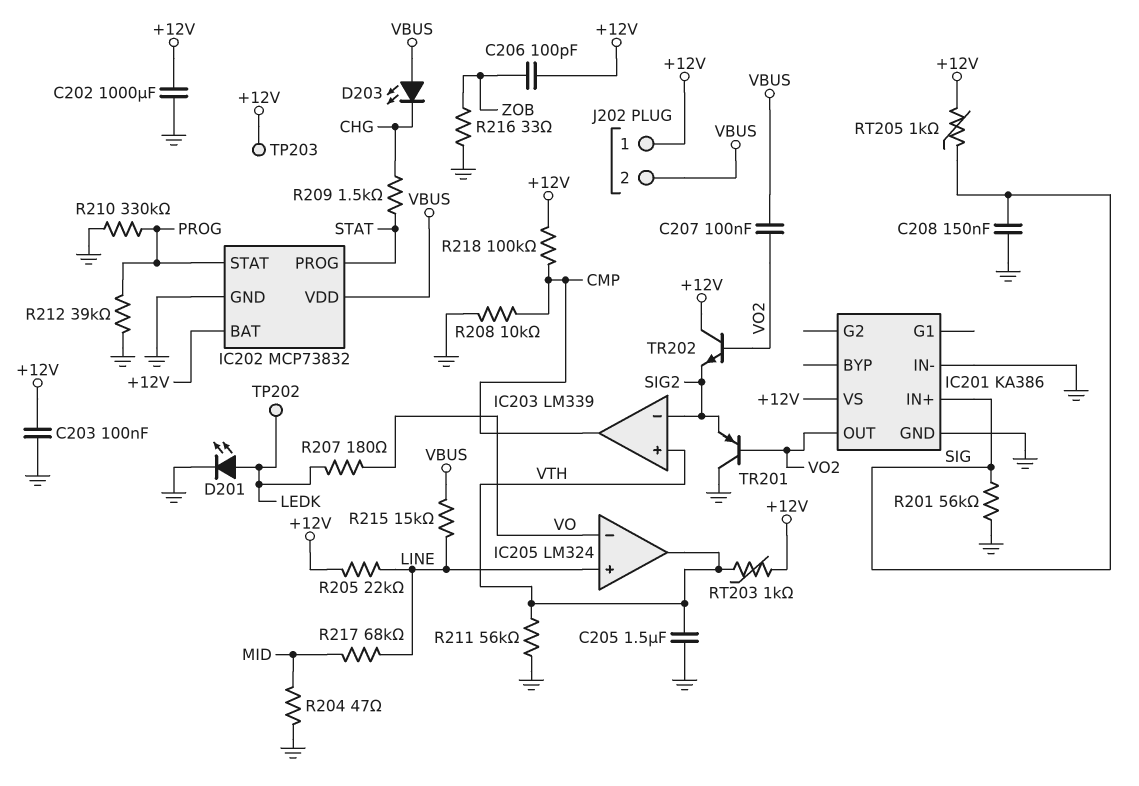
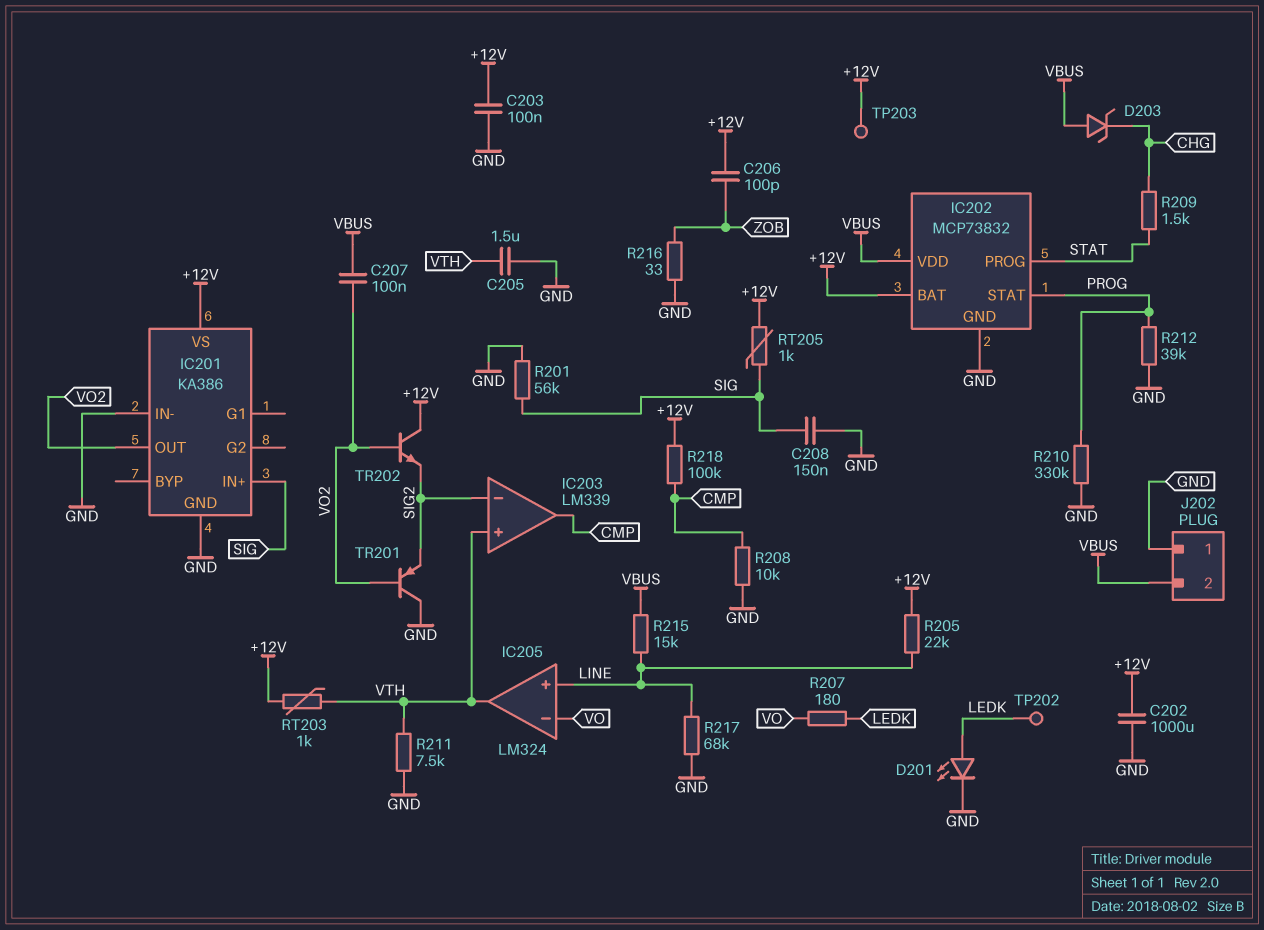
D203: LED (A VBUS, K CHG) -> zener (A VBUS, K CHG)
J202 pin 1: +12V -> GND
R204: 47 (GND, MID) -> none
R211: 56k (GND, VTH) -> 7.5k (GND, VTH)
R217: 68k (LINE, MID) -> 68k (GND, LINE)

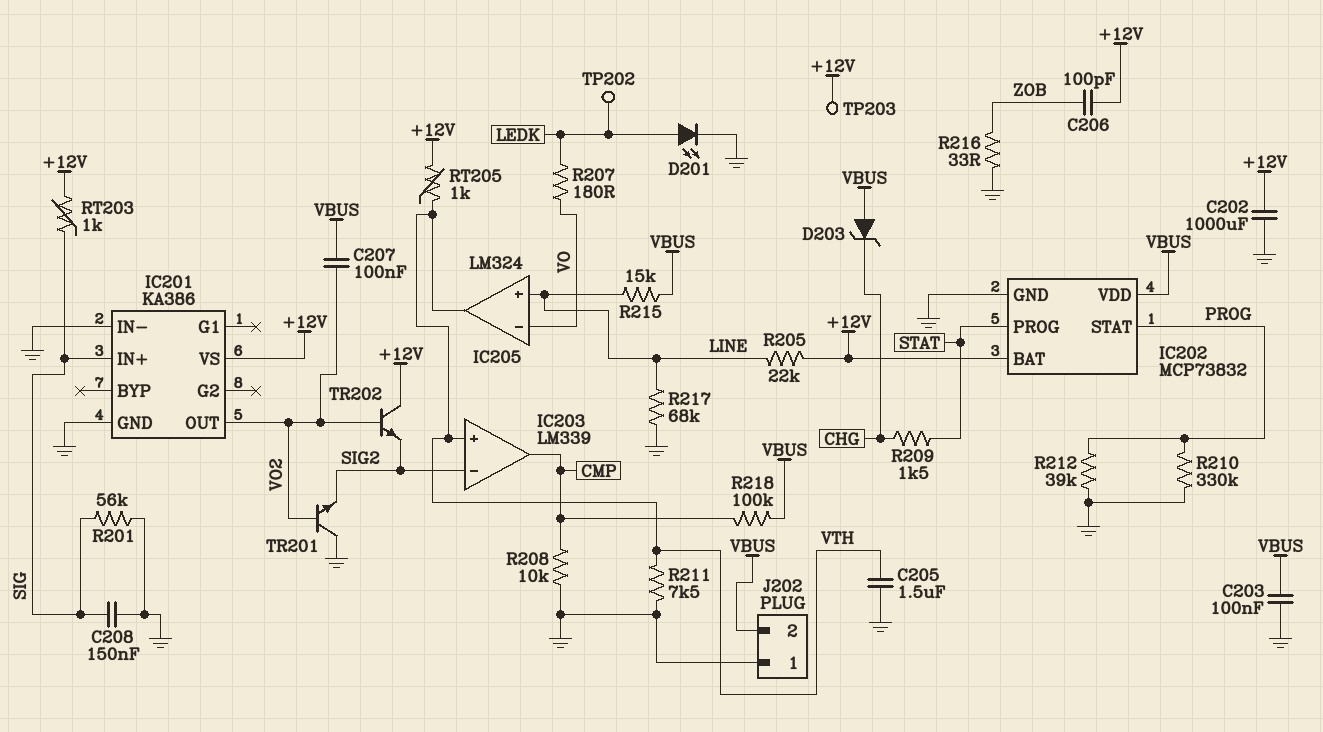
C203: 100nF (+12V, GND) -> 100nF (GND, VBUS)
R218: 100k (+12V, CMP) -> 100k (CMP, VBUS)
RT203: 1k (+12V, VTH) -> 1k (+12V, SIG)
RT205: 1k (+12V, SIG) -> 1k (+12V, VTH)
TR201: PNP (B VO2, C GND, E SIG2) -> NPN (B VO2, C GND, E SIG2)

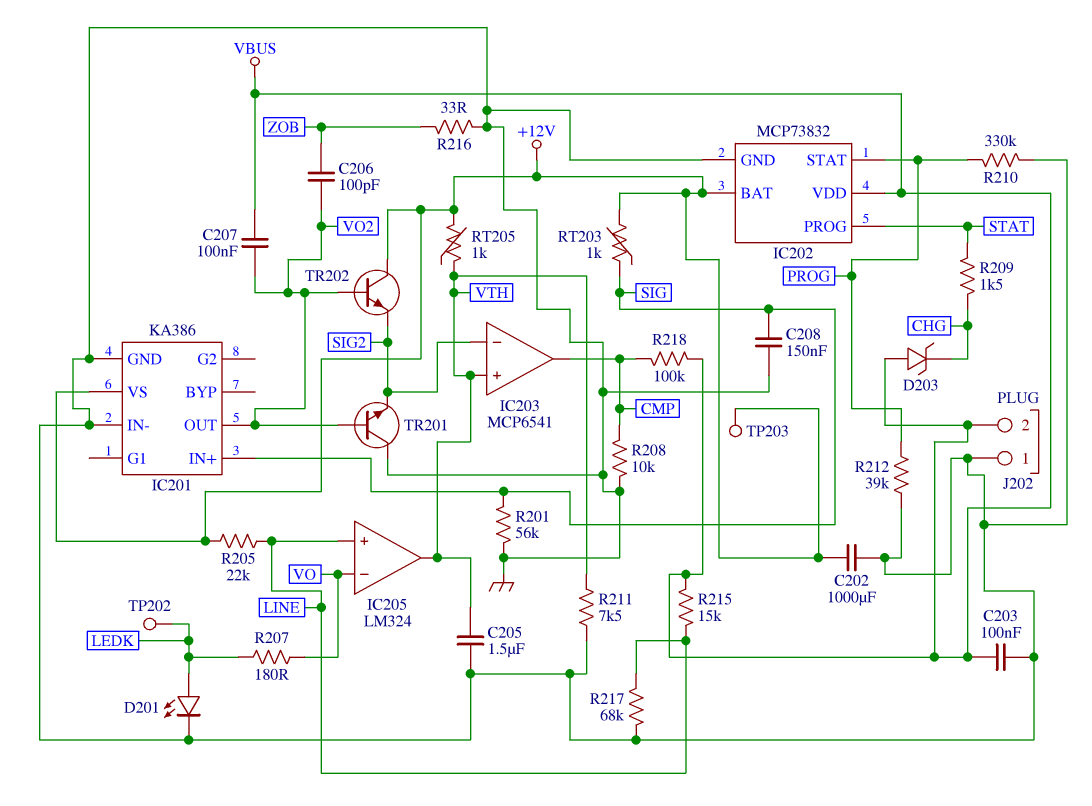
C206: 100pF (+12V, ZOB) -> 100pF (VO2, ZOB)
IC203: LM339 -> MCP6541

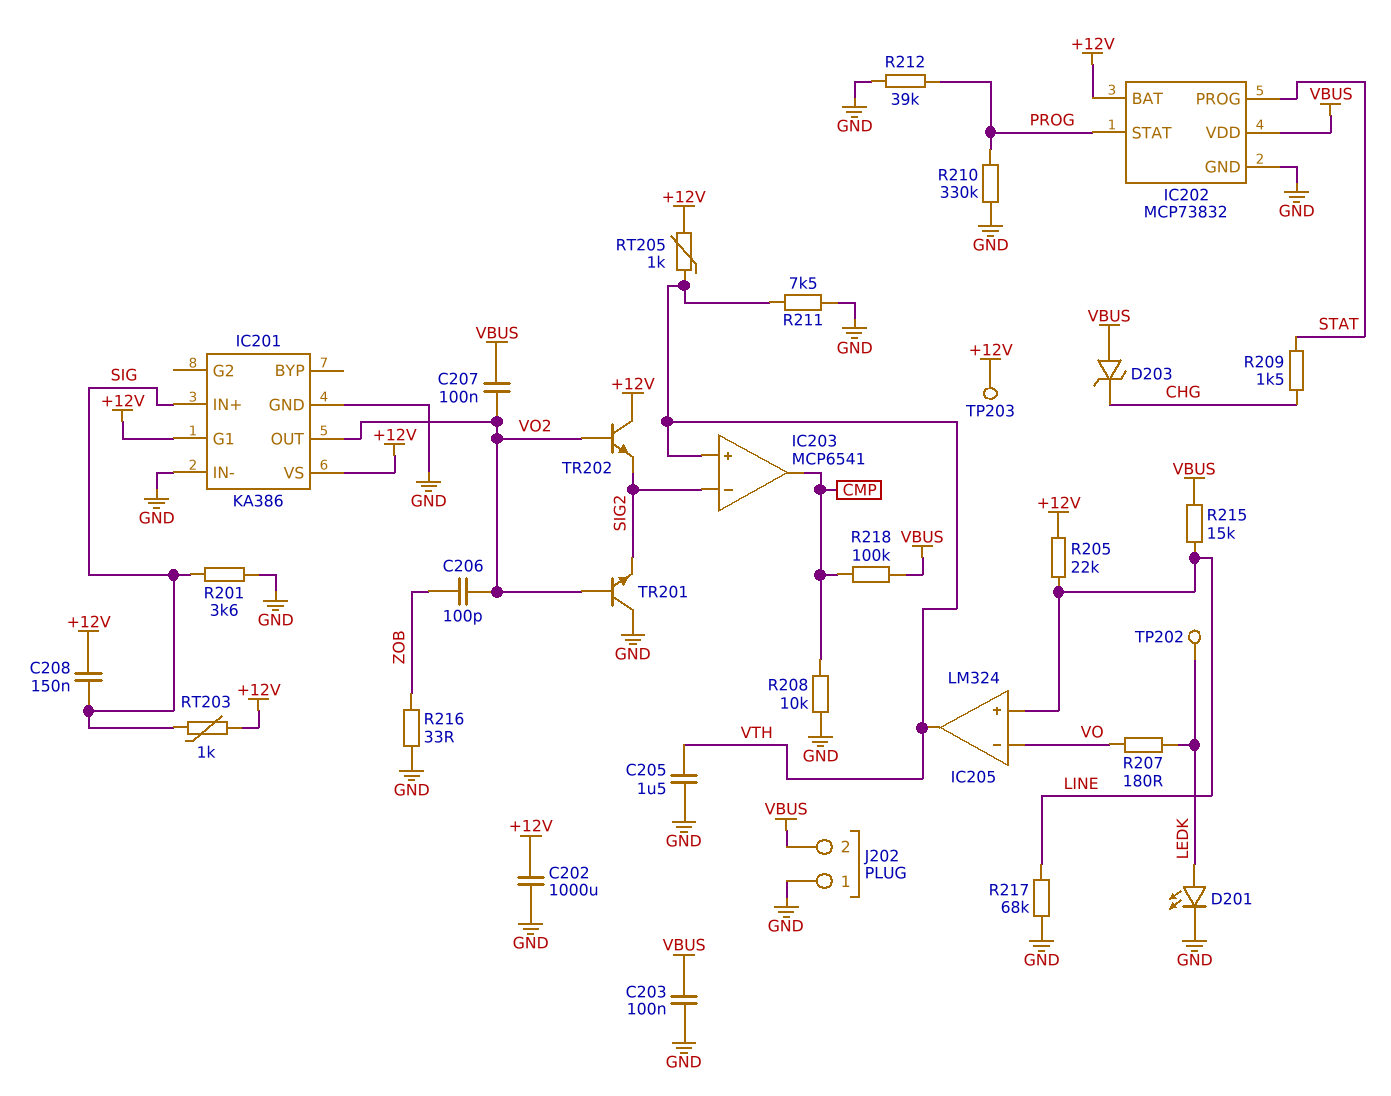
C208: 150nF (GND, SIG) -> 150nF (+12V, SIG)
IC201 pin G1: none -> +12V
R201: 56k (GND, SIG) -> 3.6k (GND, SIG)

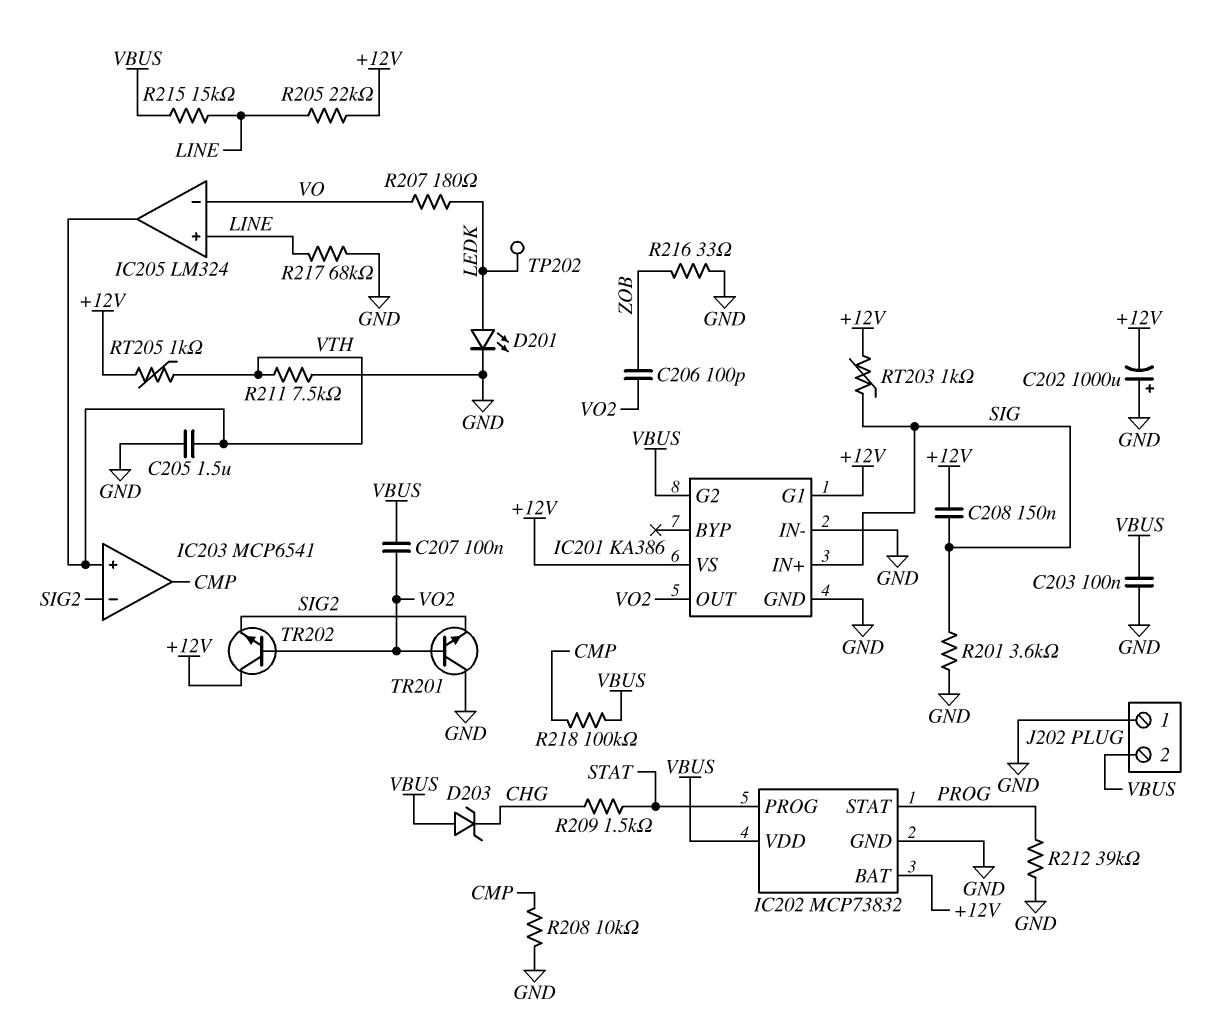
C202: 1000uF (+12V, GND) -> 1000uF (plus GND, minus +12V)
IC201 pin G2: none -> VBUS
R210: 330k (GND, PROG) -> none
TP203: test point (+12V) -> none

